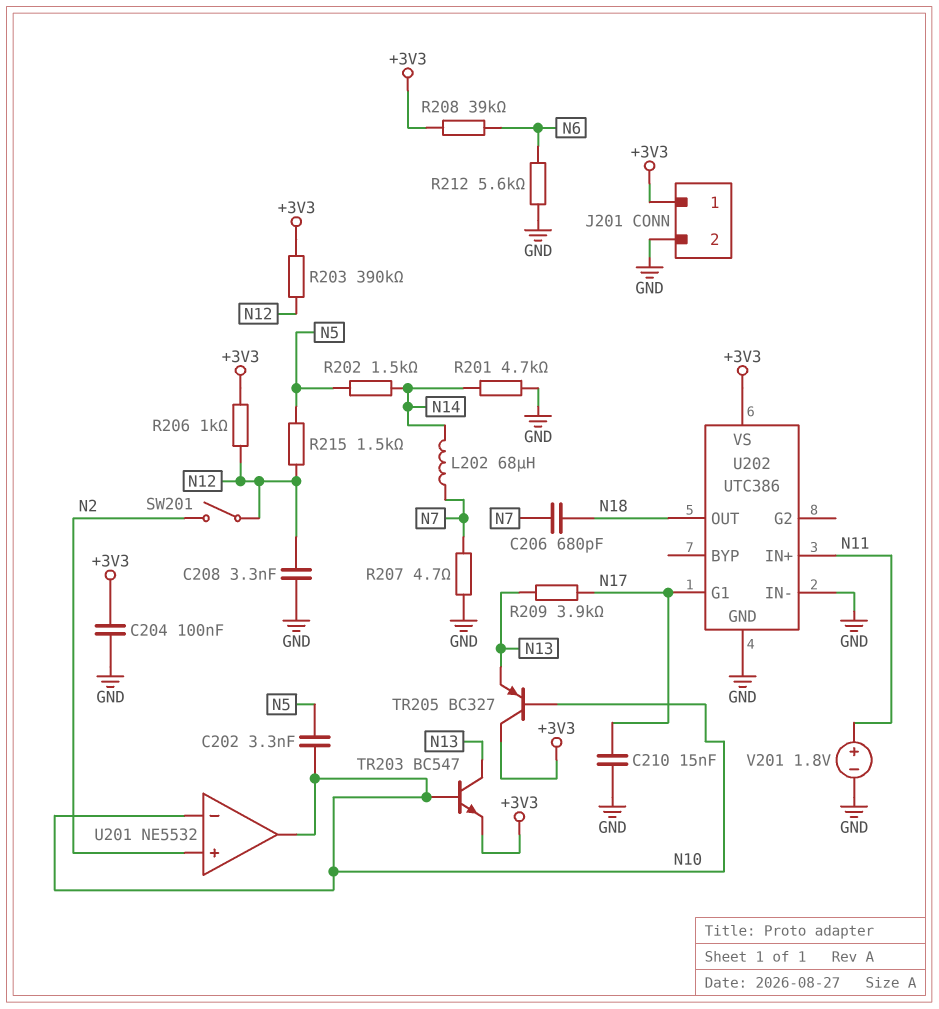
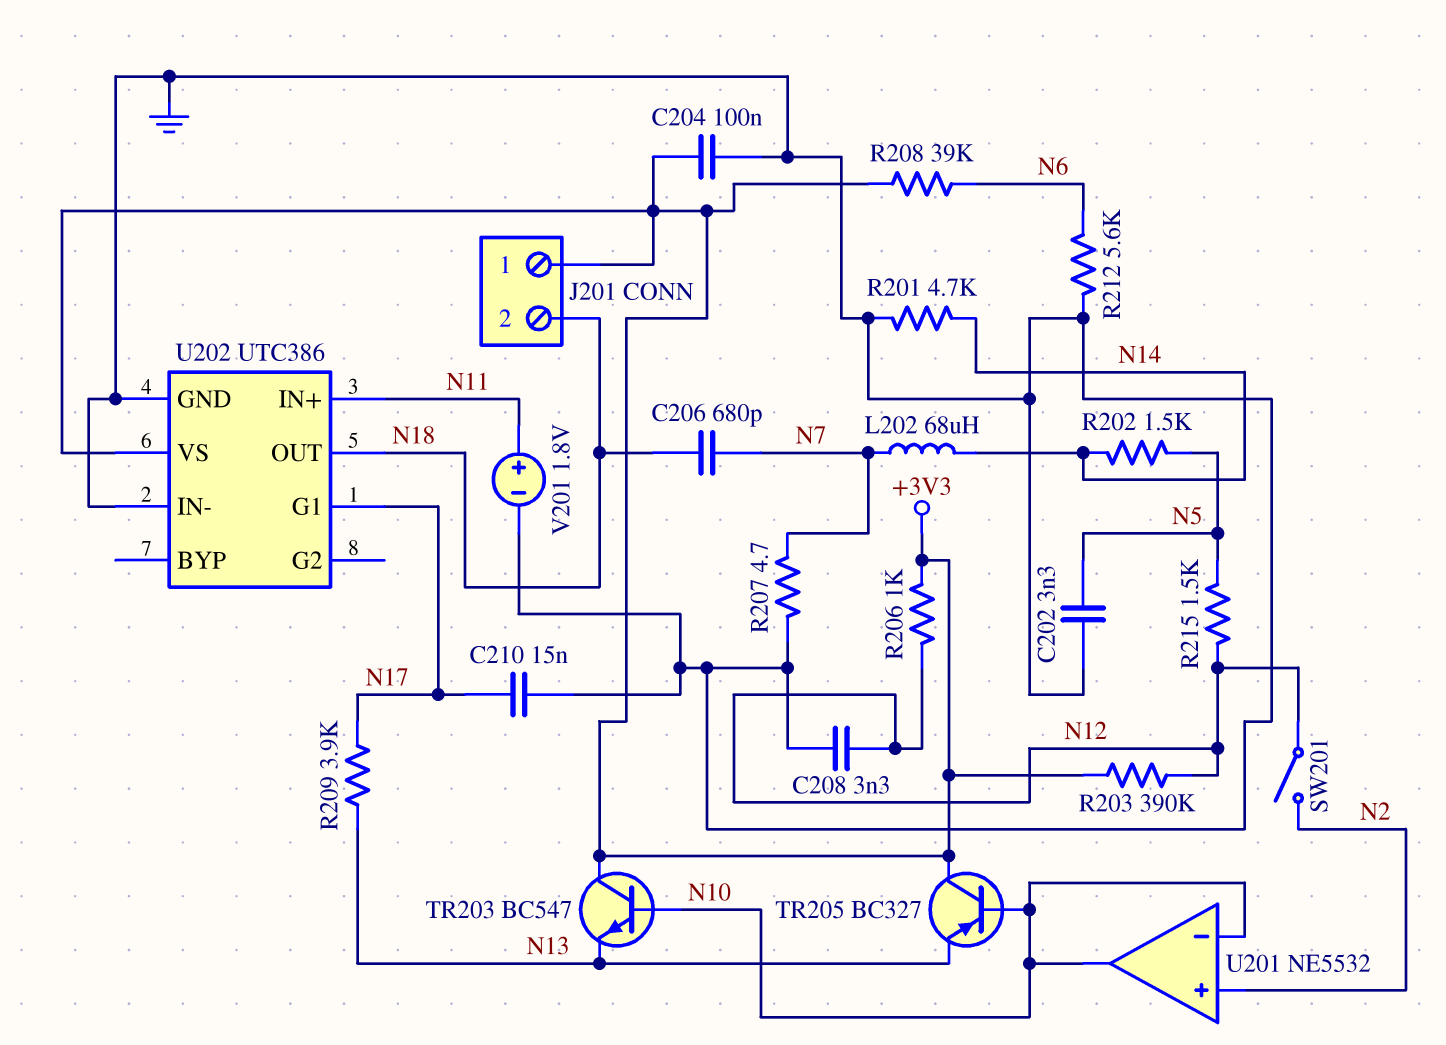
C202: 3.3nF (N5, N10) -> 3.3nF (GND, N5)
J201 pin 2: GND -> N18
TR203: NPN BC547 (B N10, C N13, E +3V3) -> NPN BC547 (B N10, C +3V3, E N13)

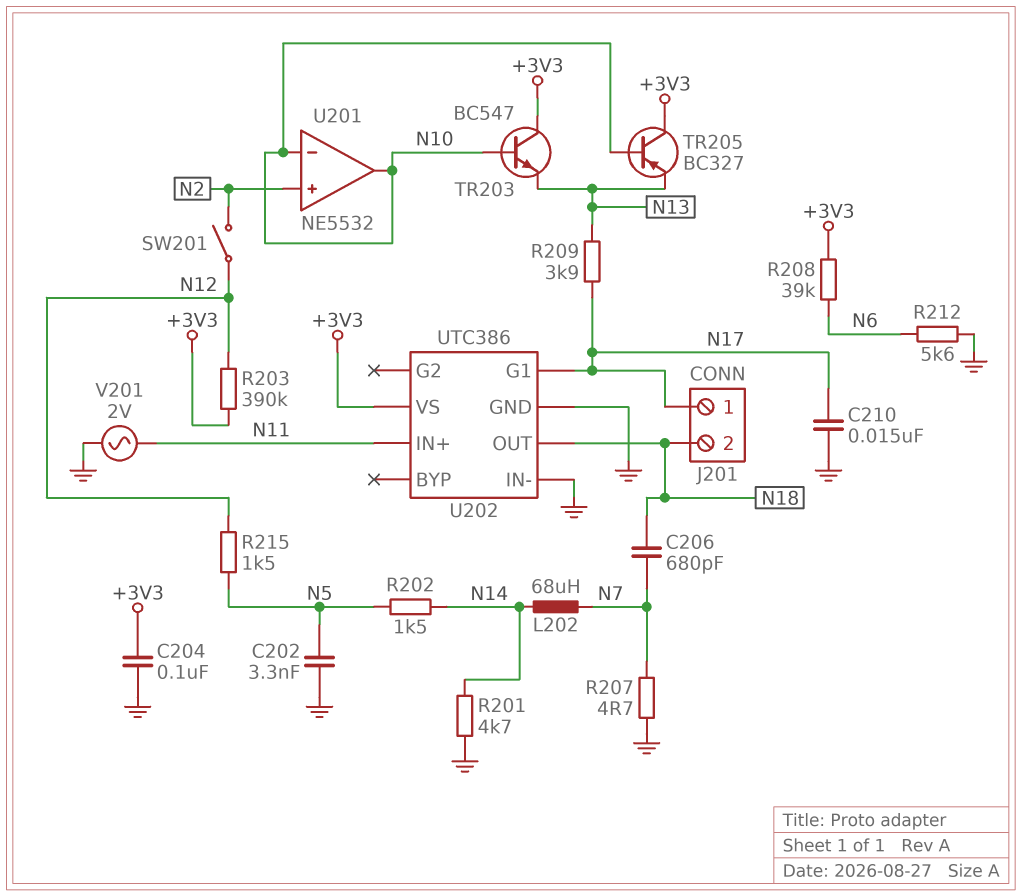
C208: 3.3nF (GND, N12) -> none
J201 pin 1: +3V3 -> N17
R206: 1k (+3V3, N12) -> none
V201: 1.8V (plus N11, minus GND) -> AC 2V (GND, N11)

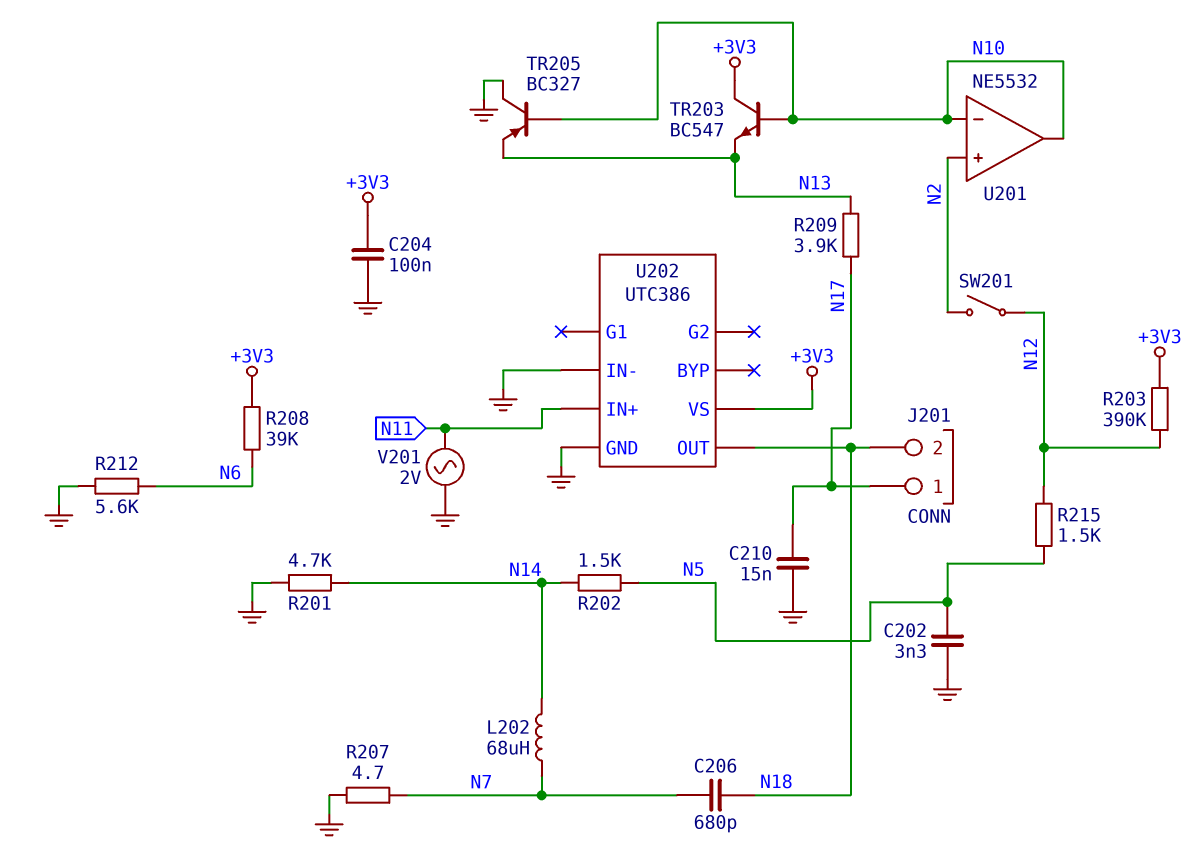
TR205: PNP BC327 (B N10, C +3V3, E N13) -> PNP BC327 (B N10, C GND, E N13)
U202 pin G1: N17 -> none

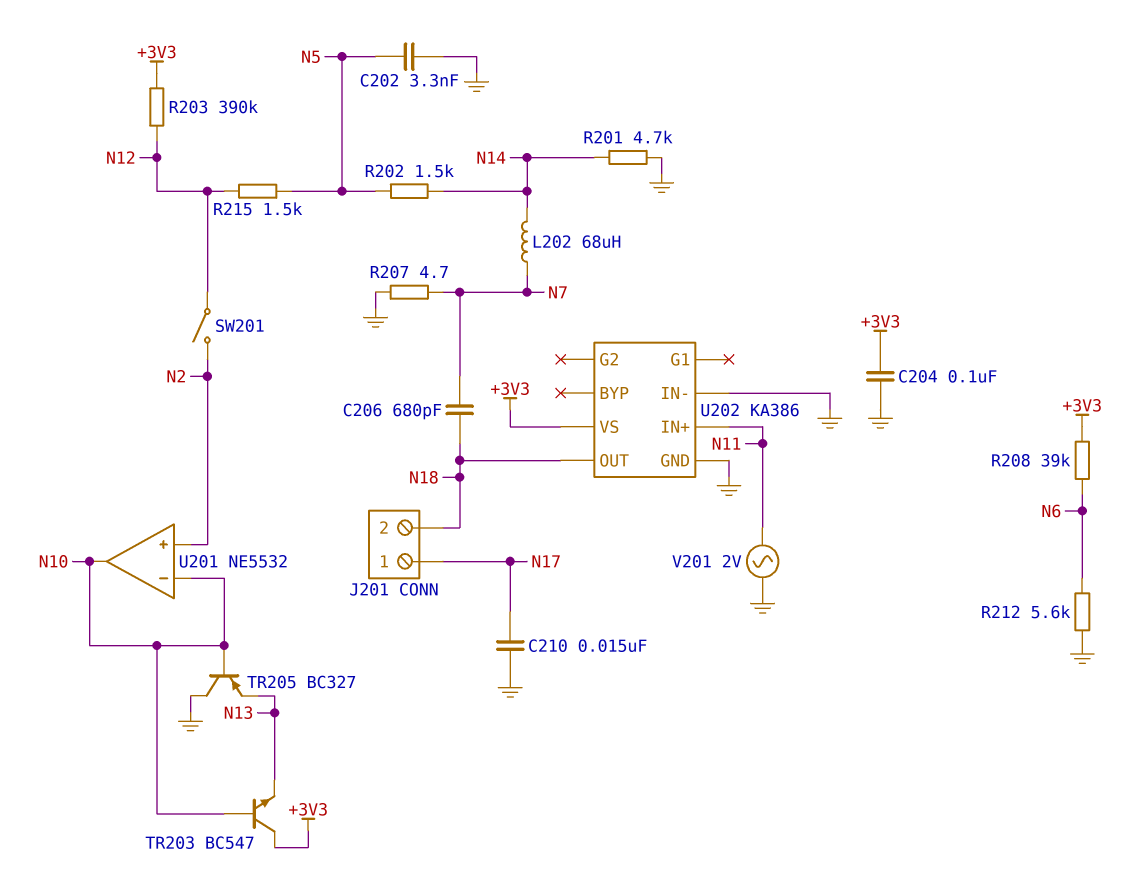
R209: 3.9k (N13, N17) -> none
U202: UTC386 -> KA386

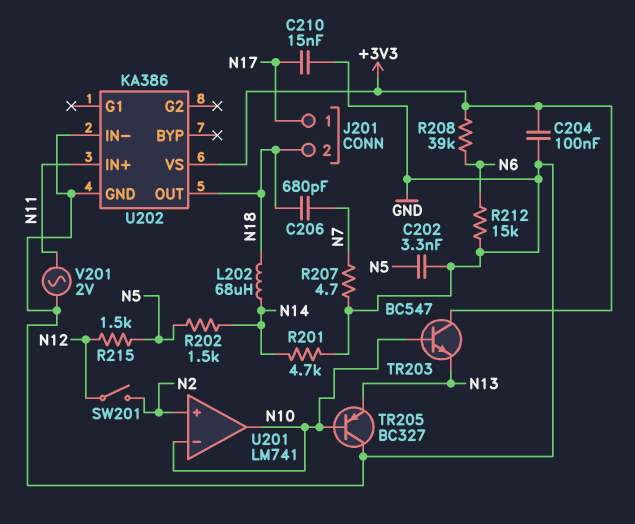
L202: 68uH (N7, N14) -> 68uH (N14, N18)
R203: 390k (+3V3, N12) -> none
R212: 5.6k (GND, N6) -> 15k (GND, N6)
U201: NE5532 -> LM741

